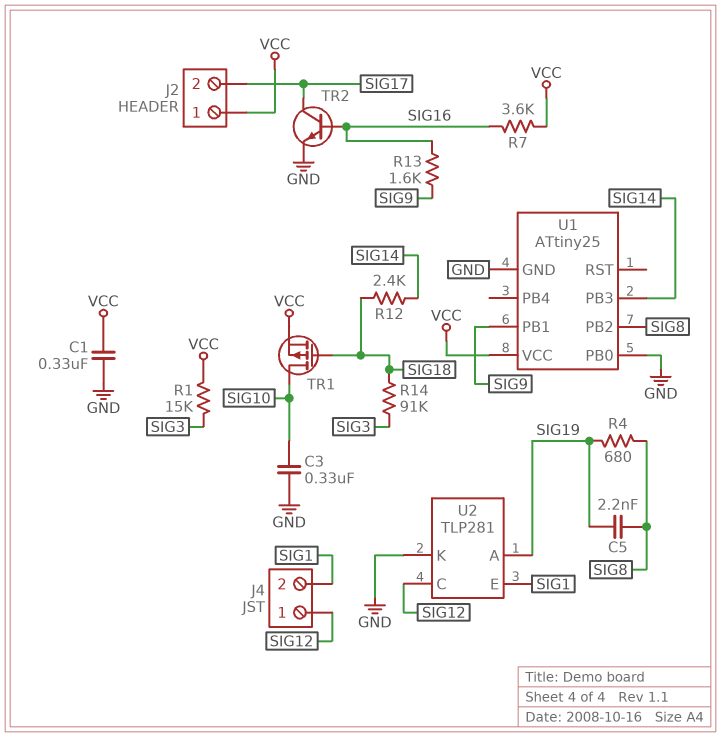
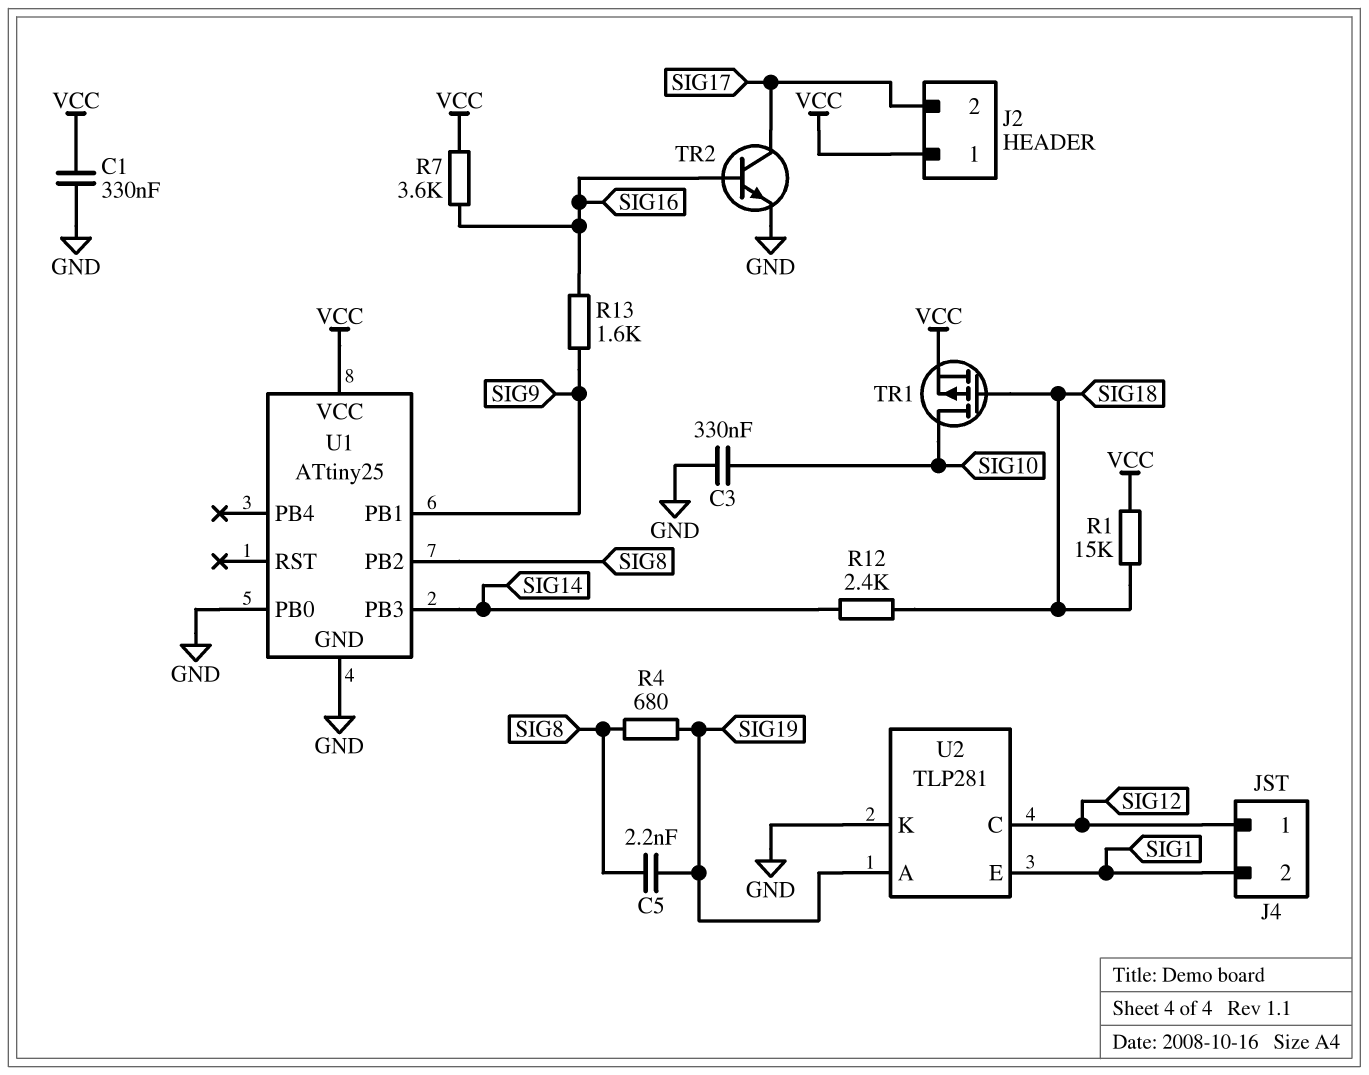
R1: 15k (SIG3, VCC) -> 15k (SIG18, VCC)
R14: 91k (SIG3, SIG18) -> none

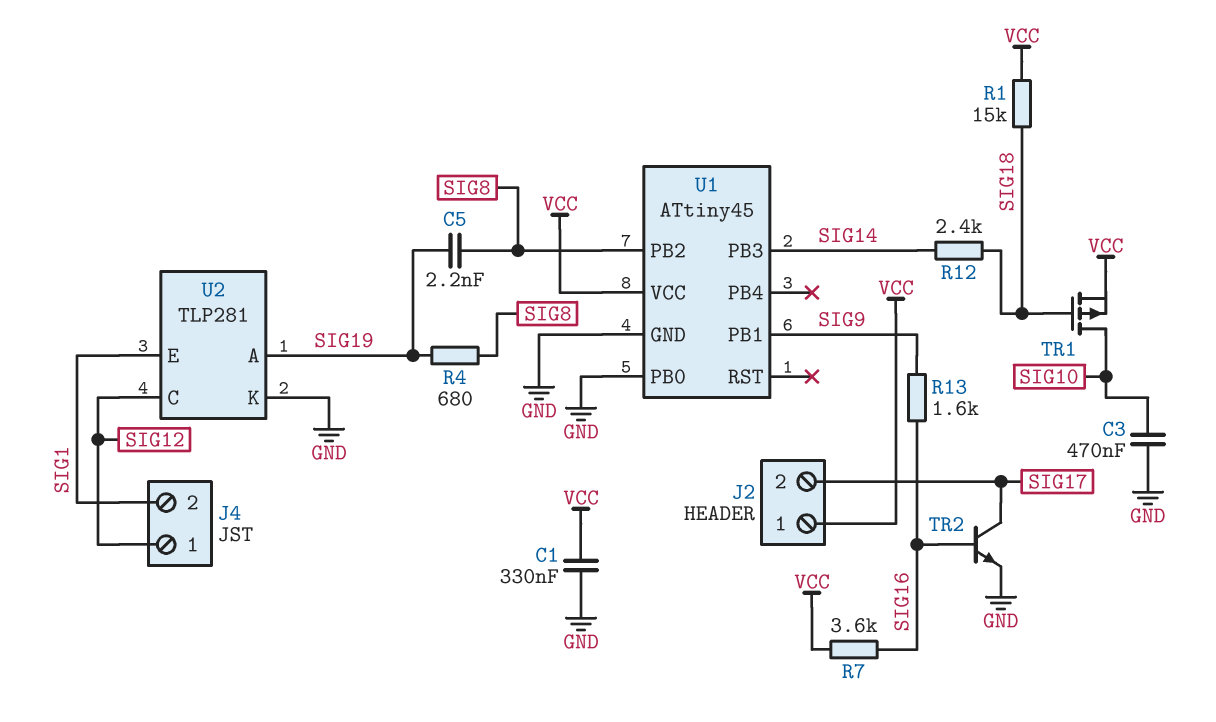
C3: 330nF (GND, SIG10) -> 470nF (GND, SIG10)
U1: ATtiny25 -> ATtiny45

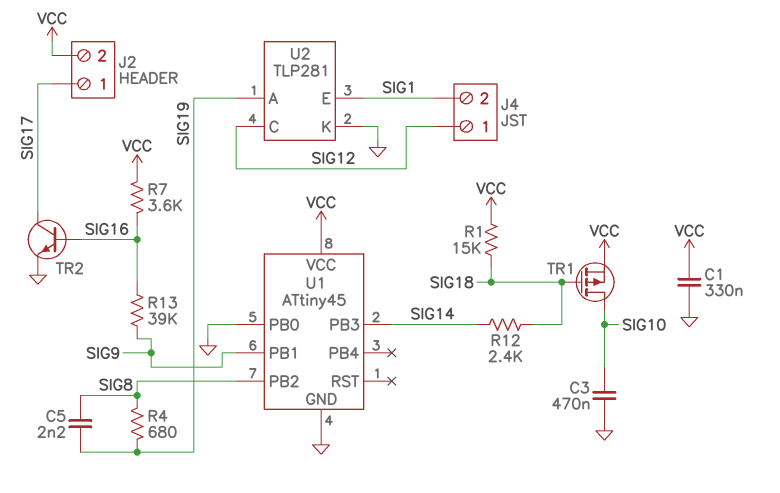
J2 pin 1: VCC -> SIG17
J2 pin 2: SIG17 -> VCC
R13: 1.6k (SIG9, SIG16) -> 39k (SIG9, SIG16)

